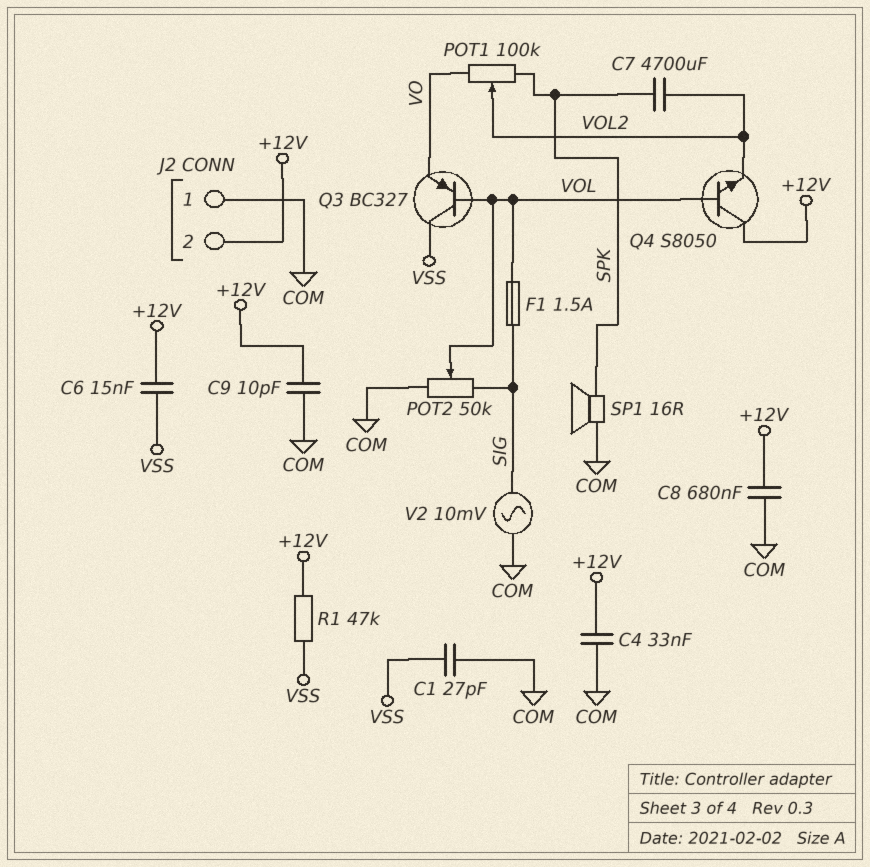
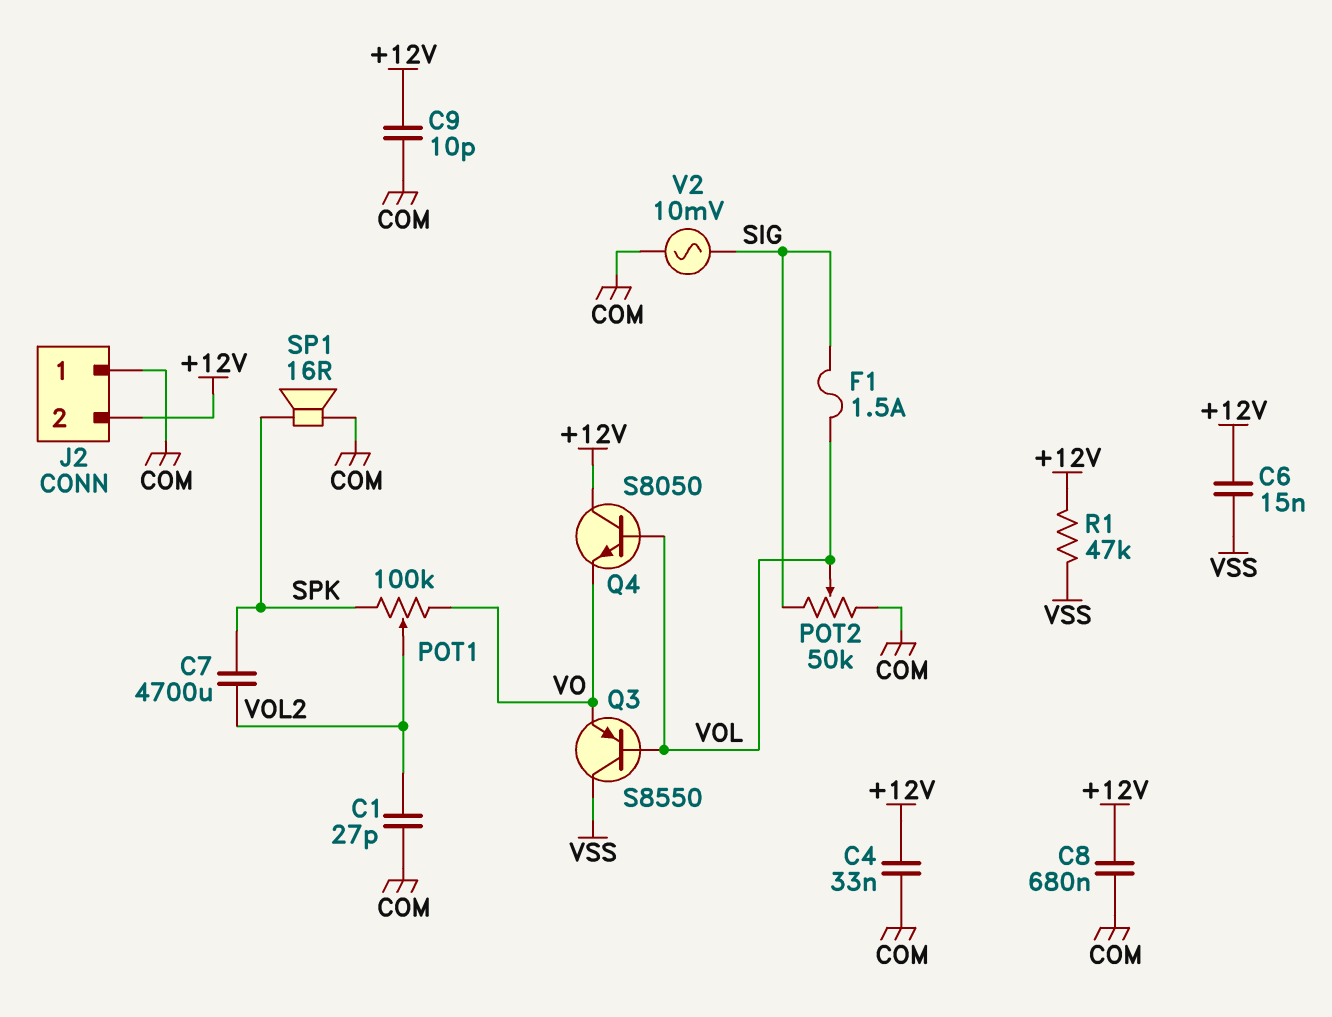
C1: 27pF (COM, VSS) -> 27pF (COM, VOL2)
Q3: PNP BC327 (B VOL, C VSS, E VO) -> PNP S8550 (B VOL, C VSS, E VO)
Q4: NPN S8050 (B VOL, C +12V, E VOL2) -> NPN S8050 (B VOL, C +12V, E VO)

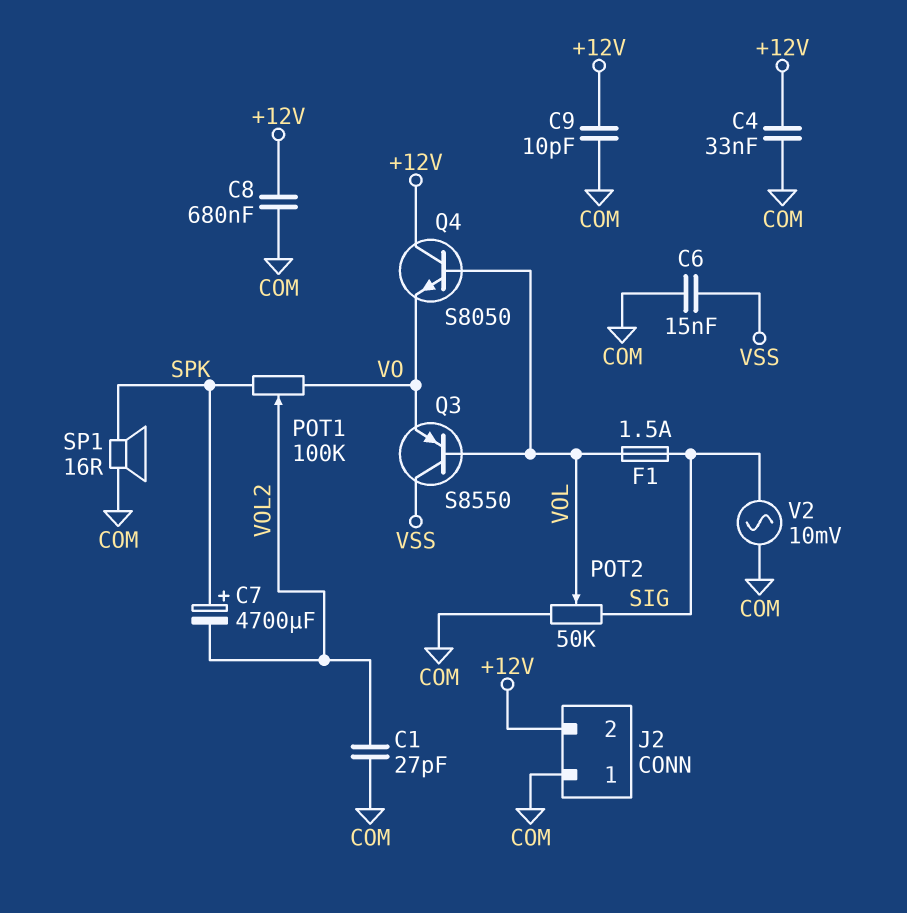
C6: 15nF (+12V, VSS) -> 15nF (COM, VSS)
C7: 4700uF (SPK, VOL2) -> 4700uF (plus SPK, minus VOL2)
R1: 47k (+12V, VSS) -> none

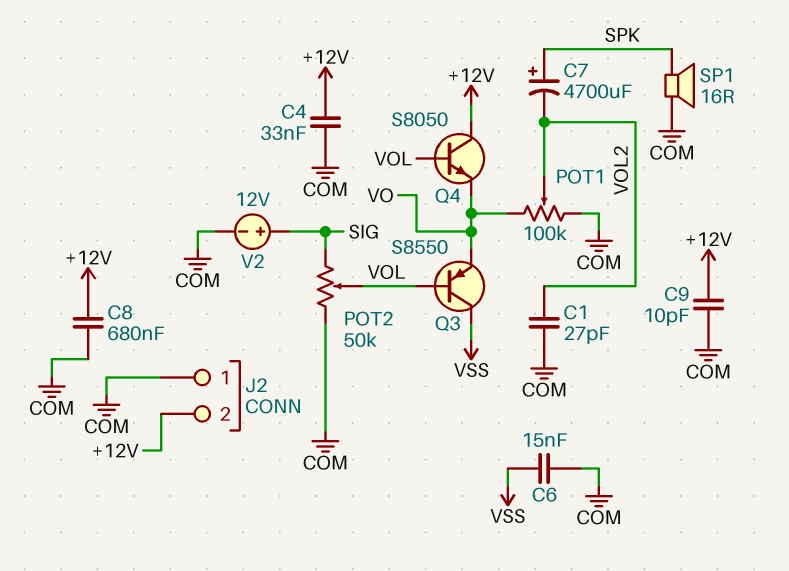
F1: 1.5A (SIG, VOL) -> none
POT1: 100k (SPK, VO, wiper VOL2) -> 100k (COM, VO, wiper VOL2)
V2: AC 10mV (COM, SIG) -> 12V (plus SIG, minus COM)

